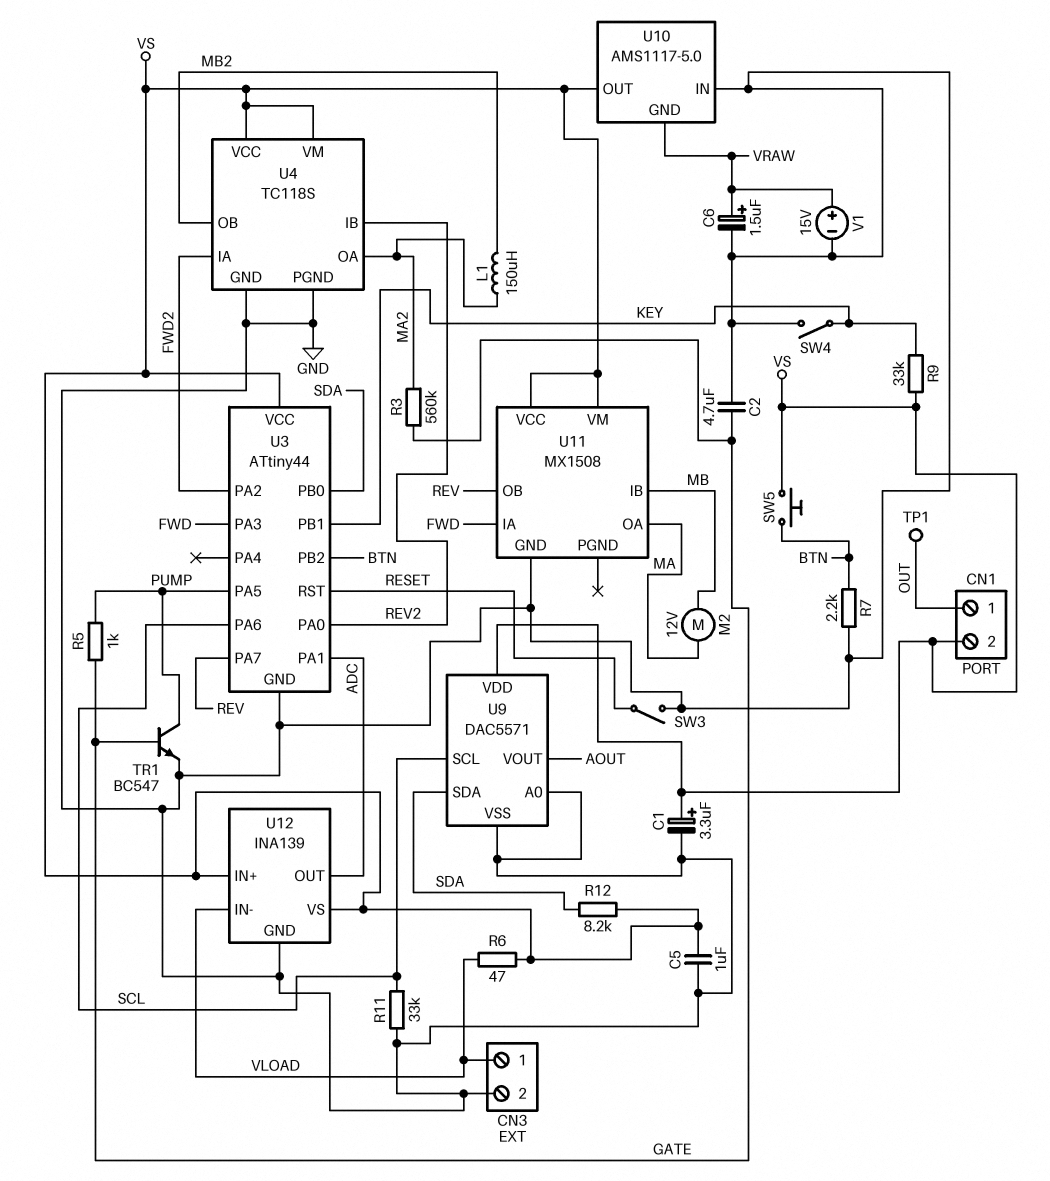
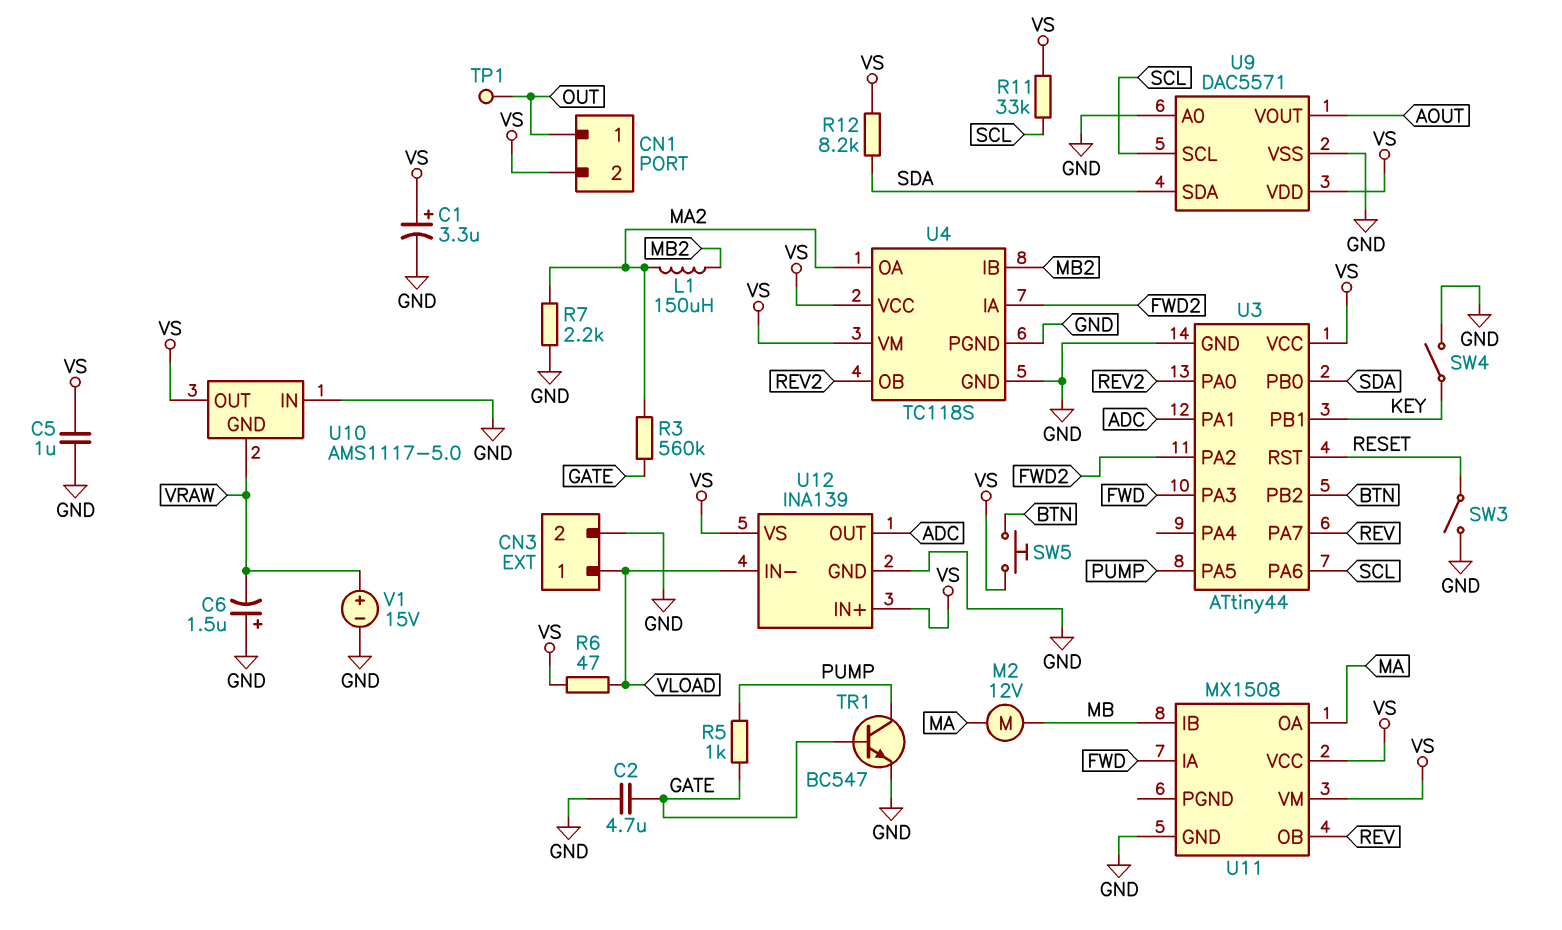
C6: 1.5uF (plus VRAW, minus GND) -> 1.5uF (plus GND, minus VRAW)
R7: 2.2k (BTN, GND) -> 2.2k (GND, MA2)
R9: 33k (KEY, VS) -> none
R11: 33k (GND, SCL) -> 33k (SCL, VS)
U4 pin IB: REV2 -> MB2
U4 pin OB: MB2 -> REV2

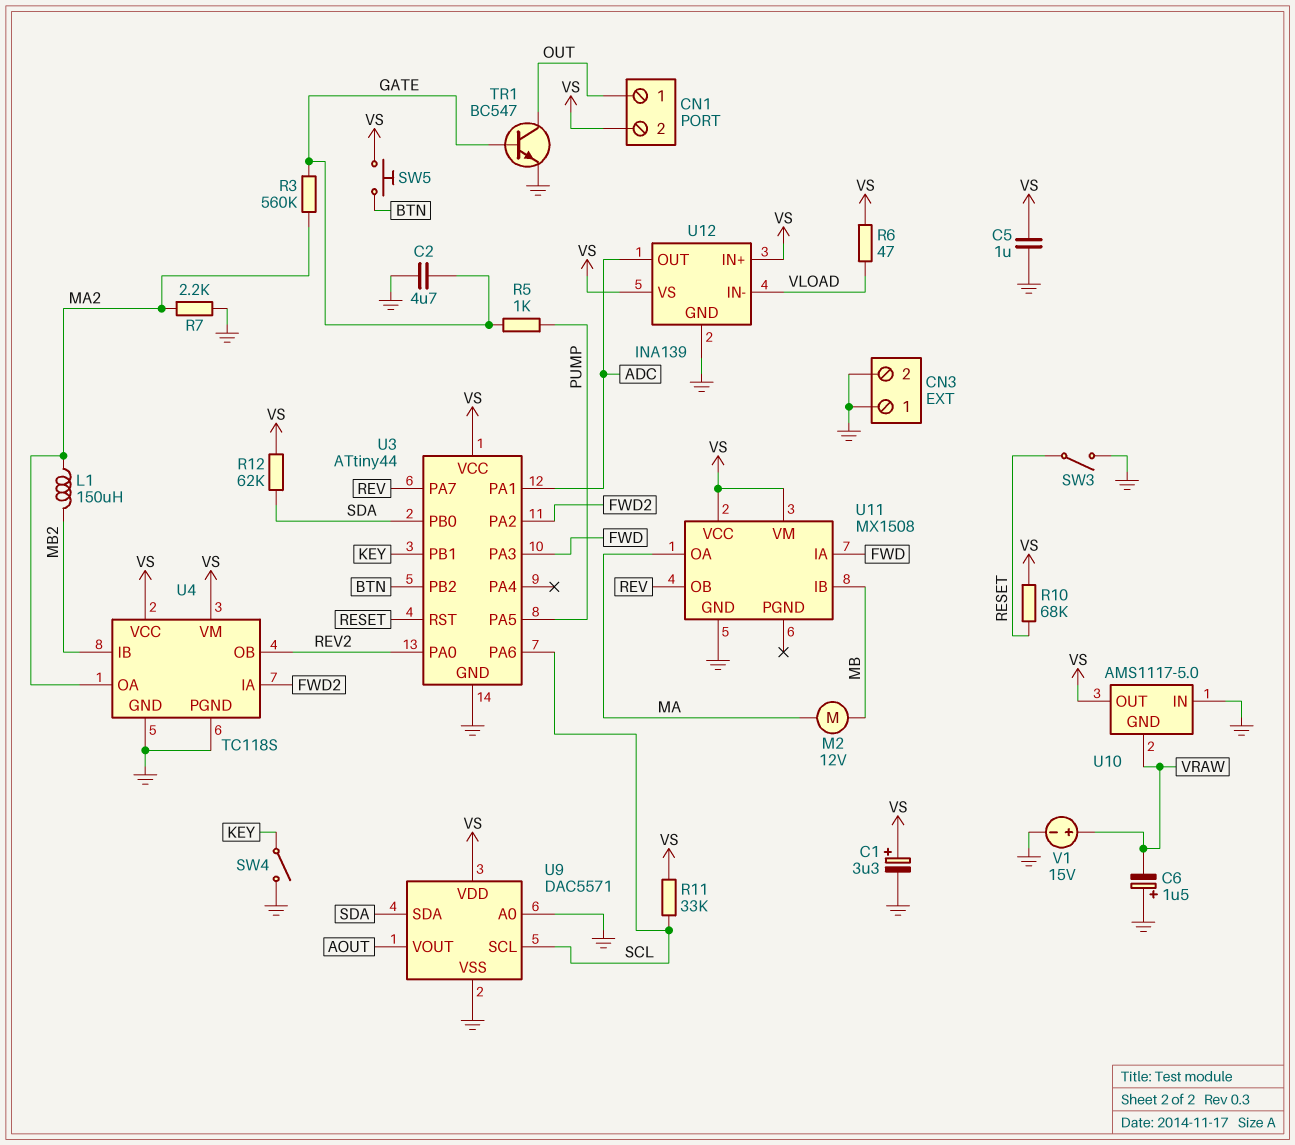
CN3 pin 1: VLOAD -> GND
R10: none -> 68k (RESET, VS)
R12: 8.2k (SDA, VS) -> 62k (SDA, VS)
TP1: test point (OUT) -> none
TR1: NPN BC547 (B GATE, C PUMP, E GND) -> NPN BC547 (B GATE, C OUT, E GND)

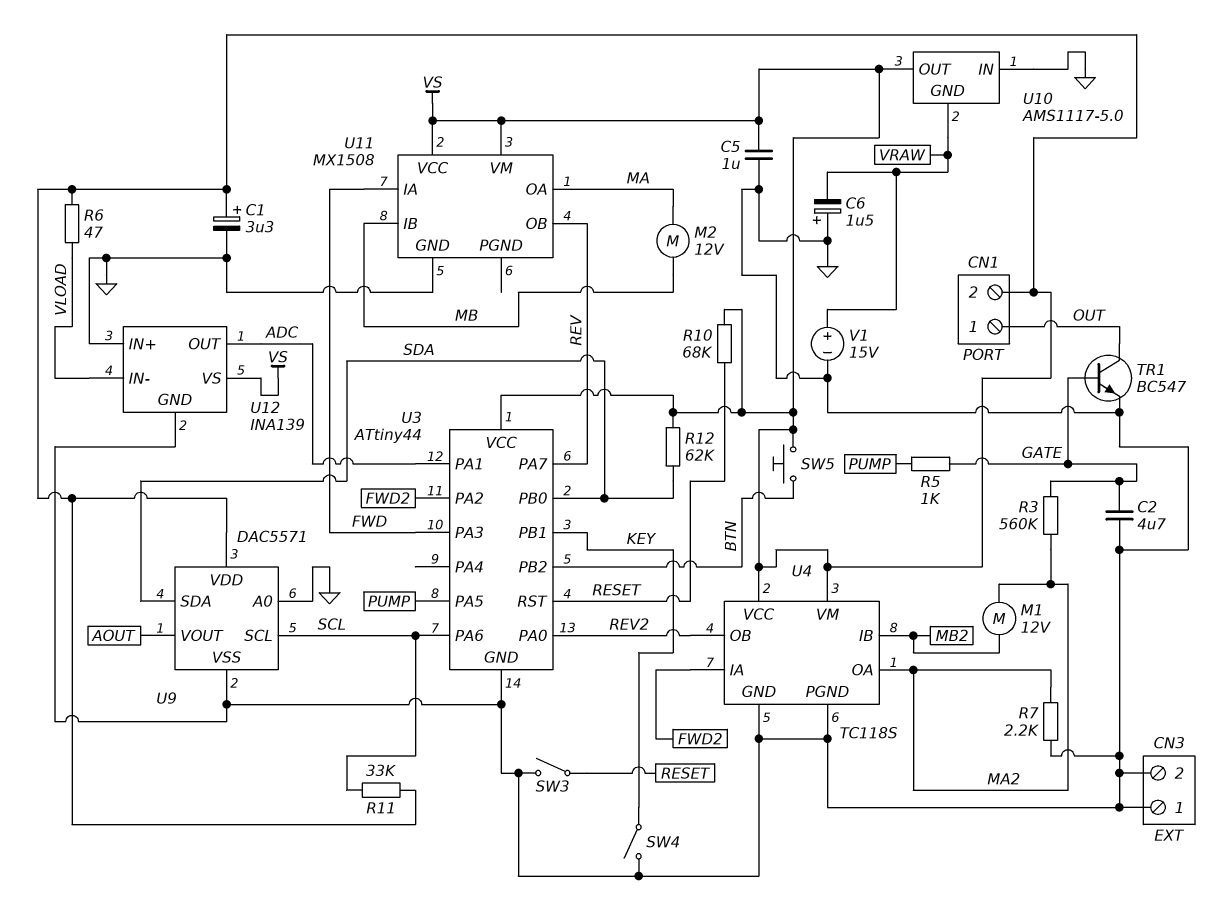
L1: 150uH (MA2, MB2) -> none
M1: none -> motor 12V (MA2, MB2)
U12 pin IN+: VS -> GND

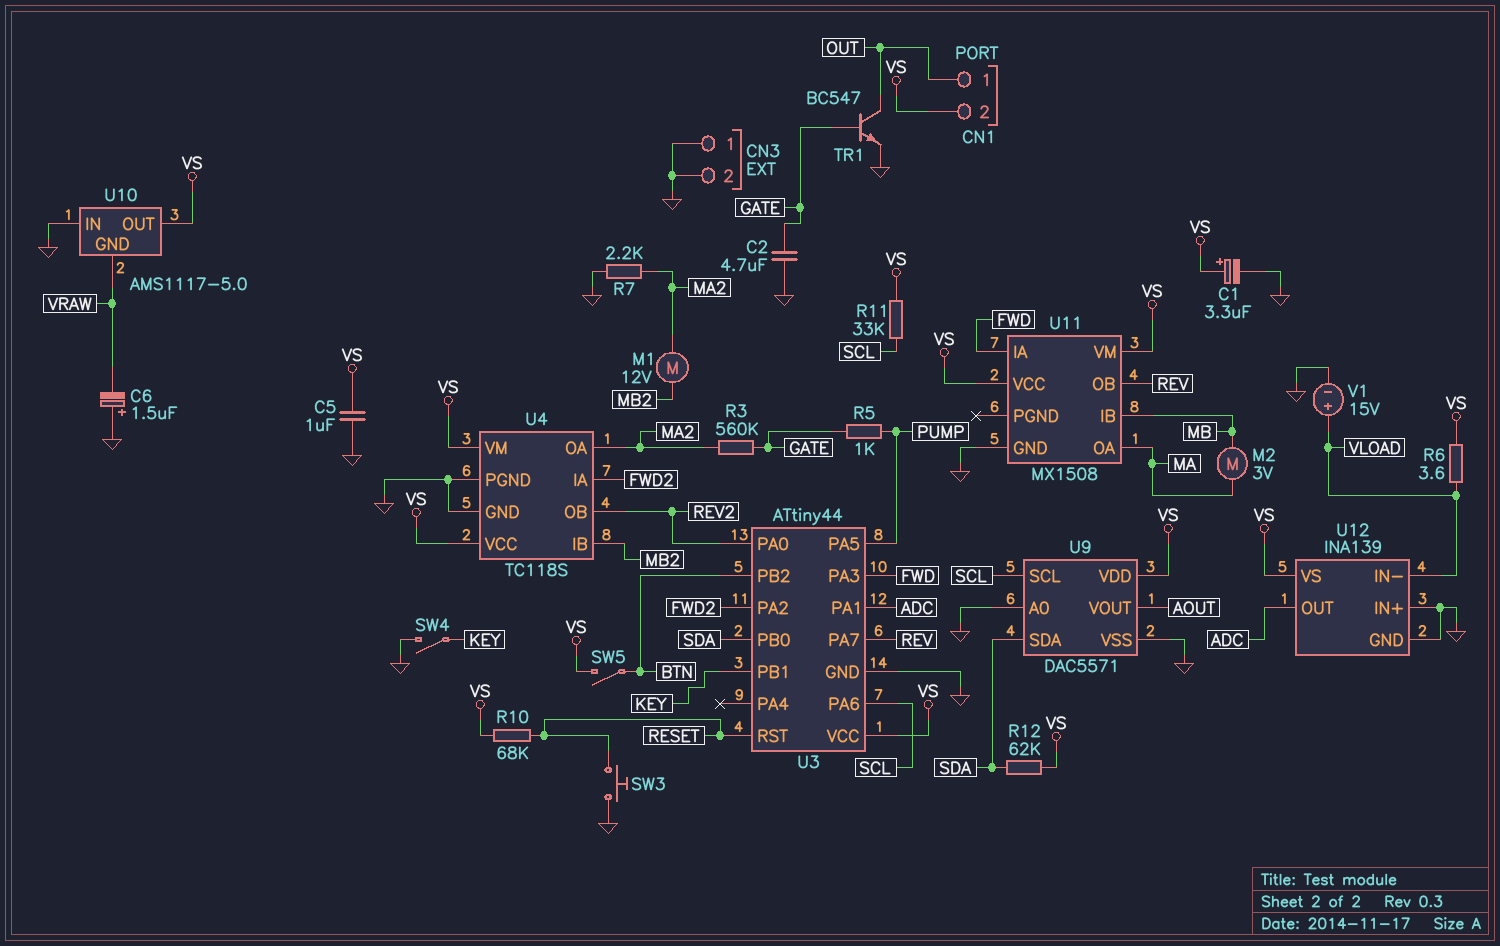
M2: motor 12V (MA, MB) -> motor 3V (MA, MB)
R6: 47 (VLOAD, VS) -> 3.6 (VLOAD, VS)
SW3: switch (GND, RESET) -> button (GND, RESET)
SW5: button (BTN, VS) -> switch (BTN, VS)
V1: 15V (plus VRAW, minus GND) -> 15V (plus VLOAD, minus GND)

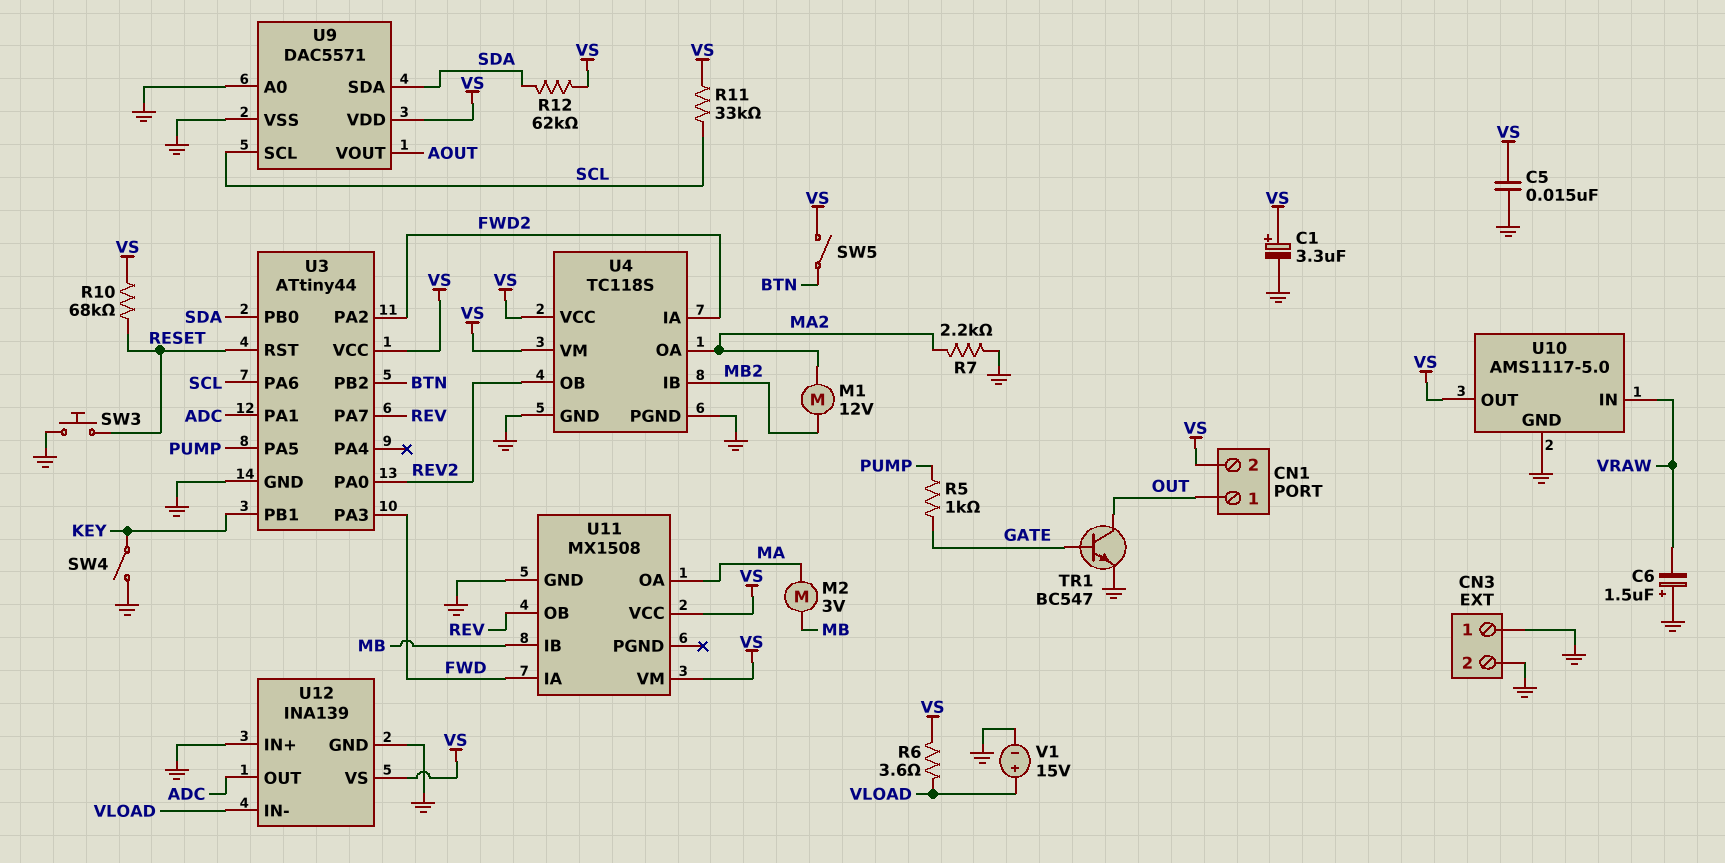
C2: 4.7uF (GATE, GND) -> none
C5: 1uF (GND, VS) -> 15nF (GND, VS)
R3: 560k (GATE, MA2) -> none
U10 pin GND: VRAW -> GND
U10 pin IN: GND -> VRAW

